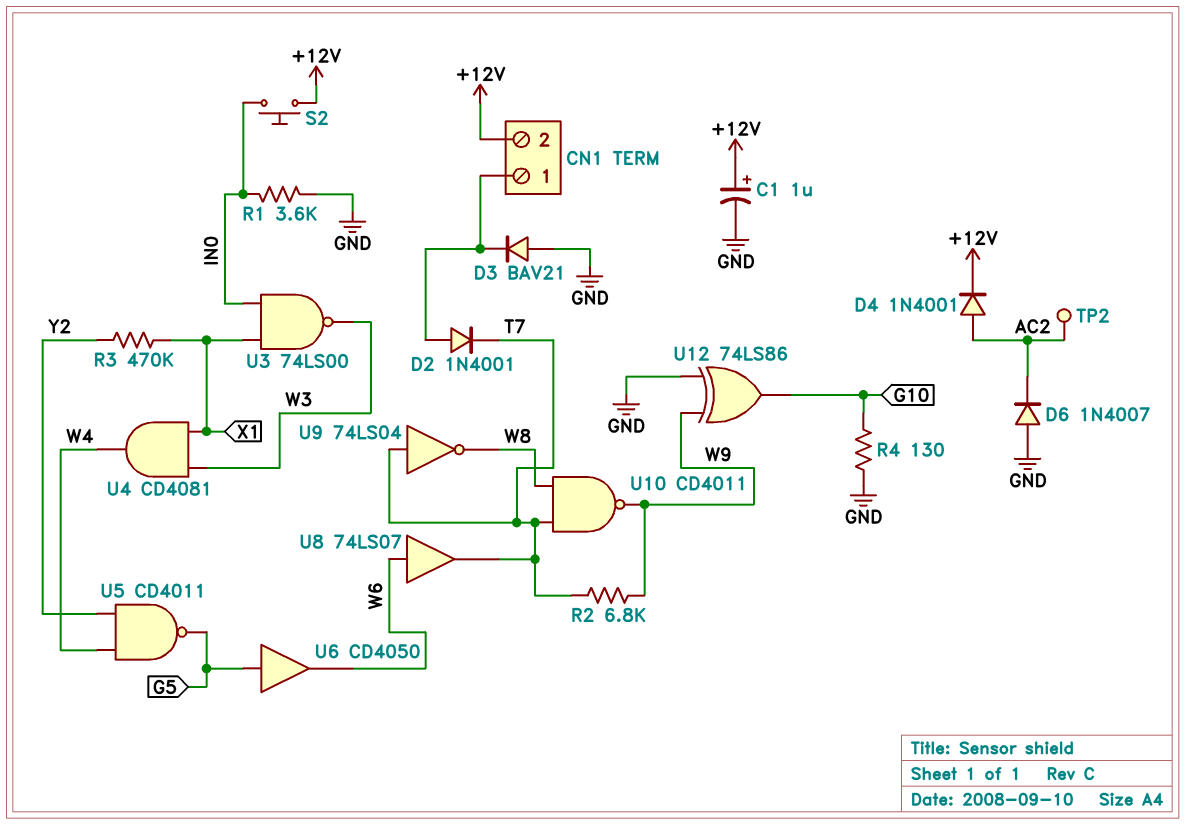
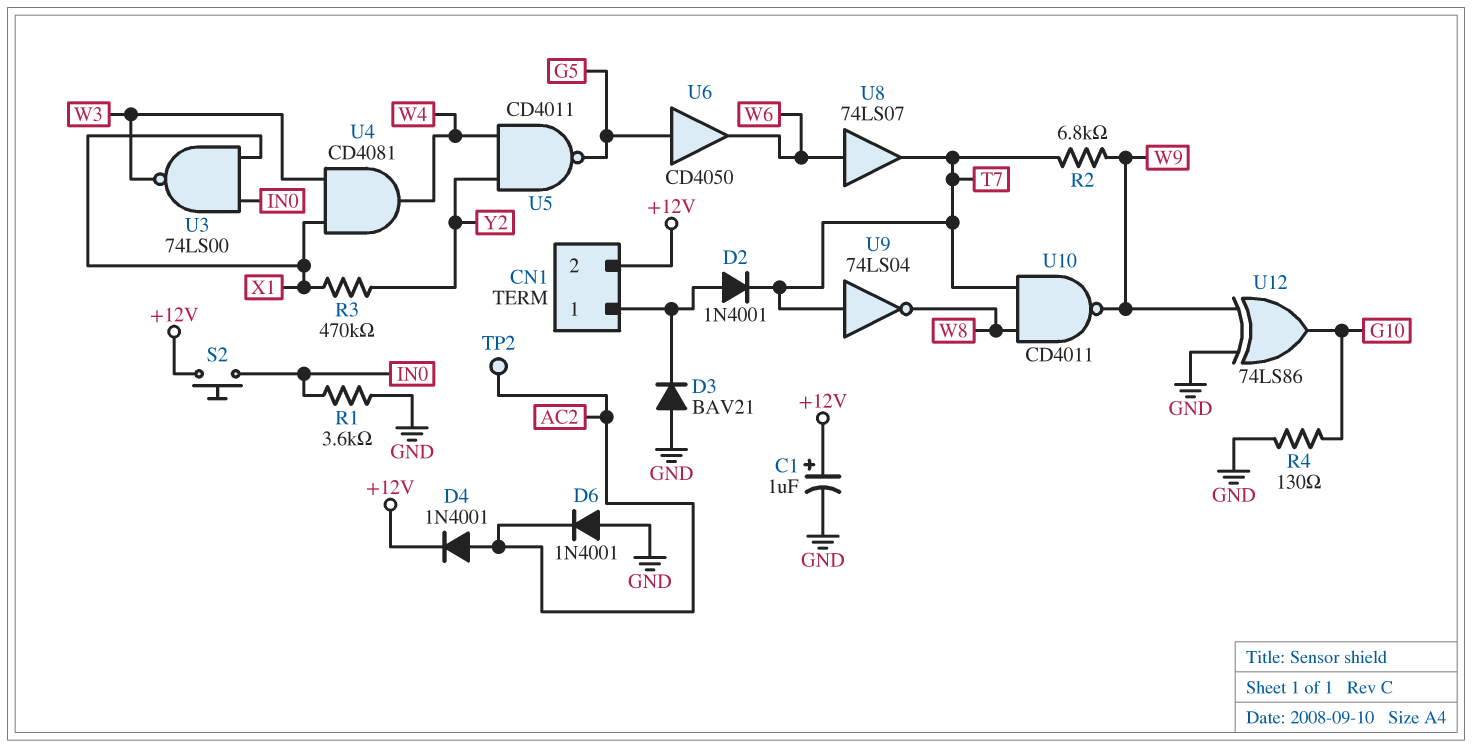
D6: diode 1N4007 (A GND, K AC2) -> diode 1N4001 (A GND, K AC2)

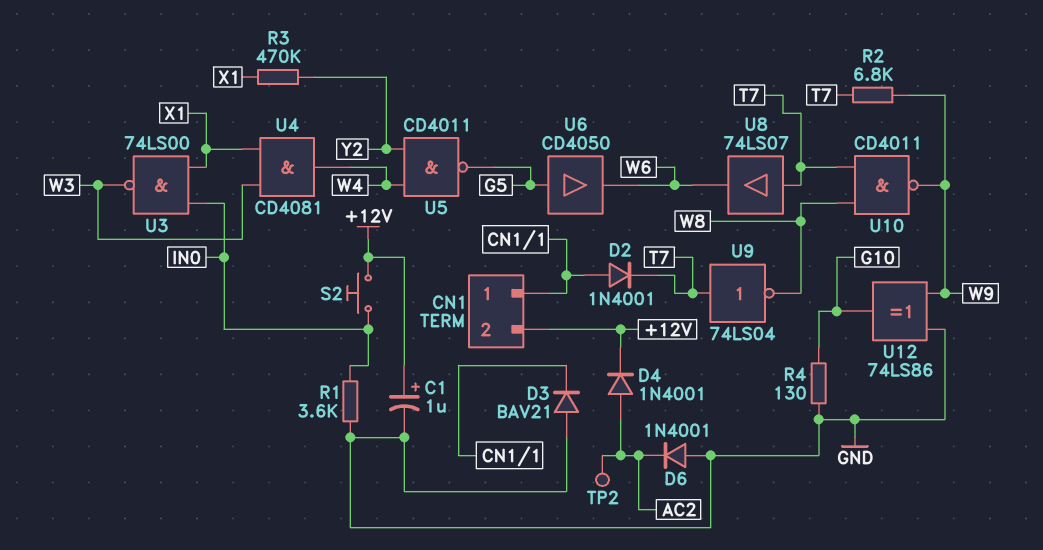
U8: buffer 74LS07 (in W6, out T7) -> buffer 74LS07 (in T7, out W6)

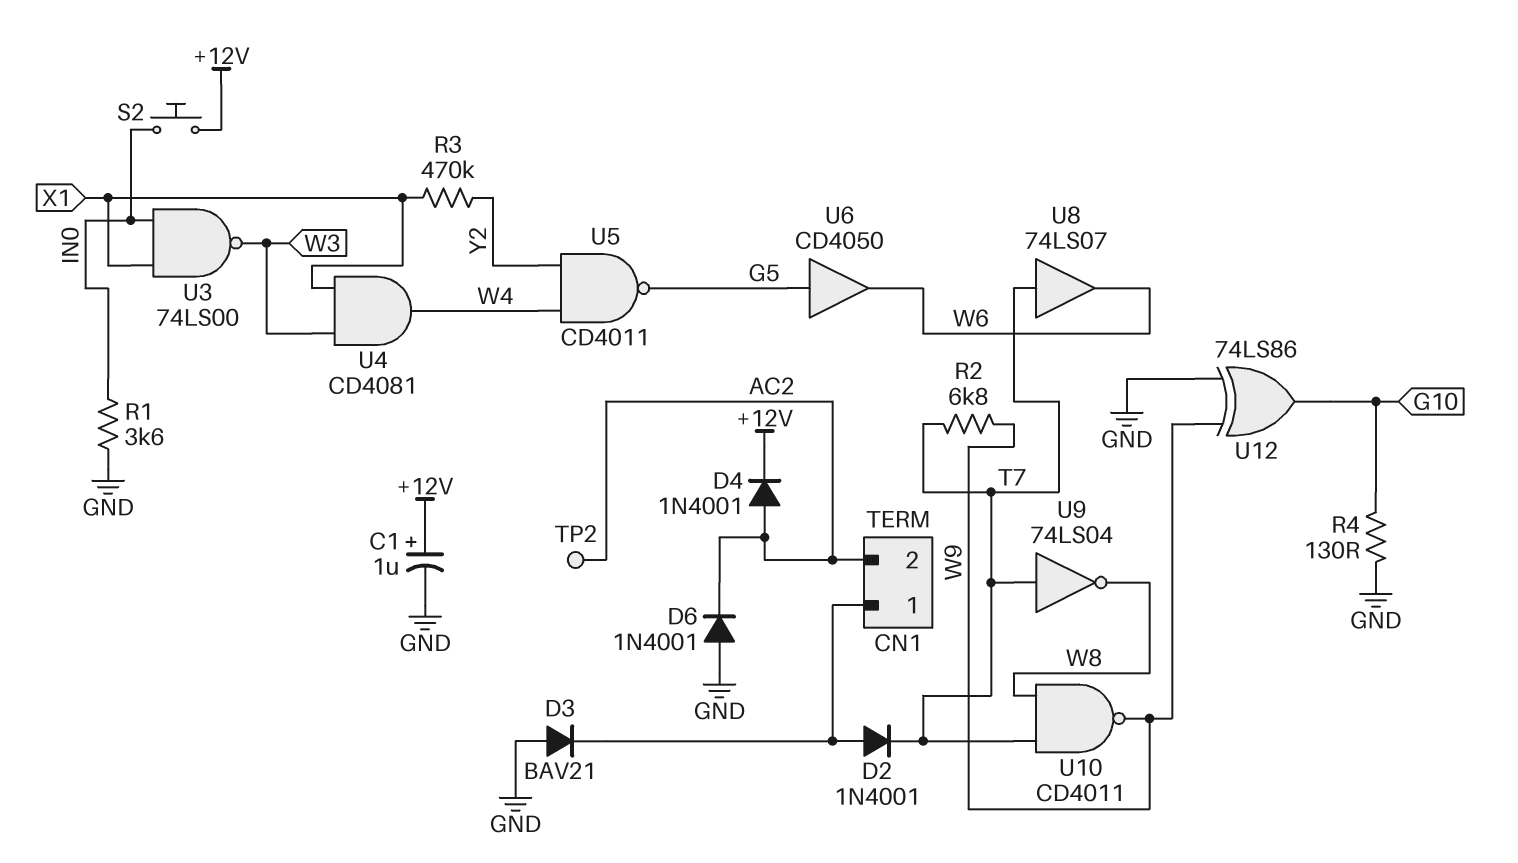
CN1 pin 2: +12V -> AC2

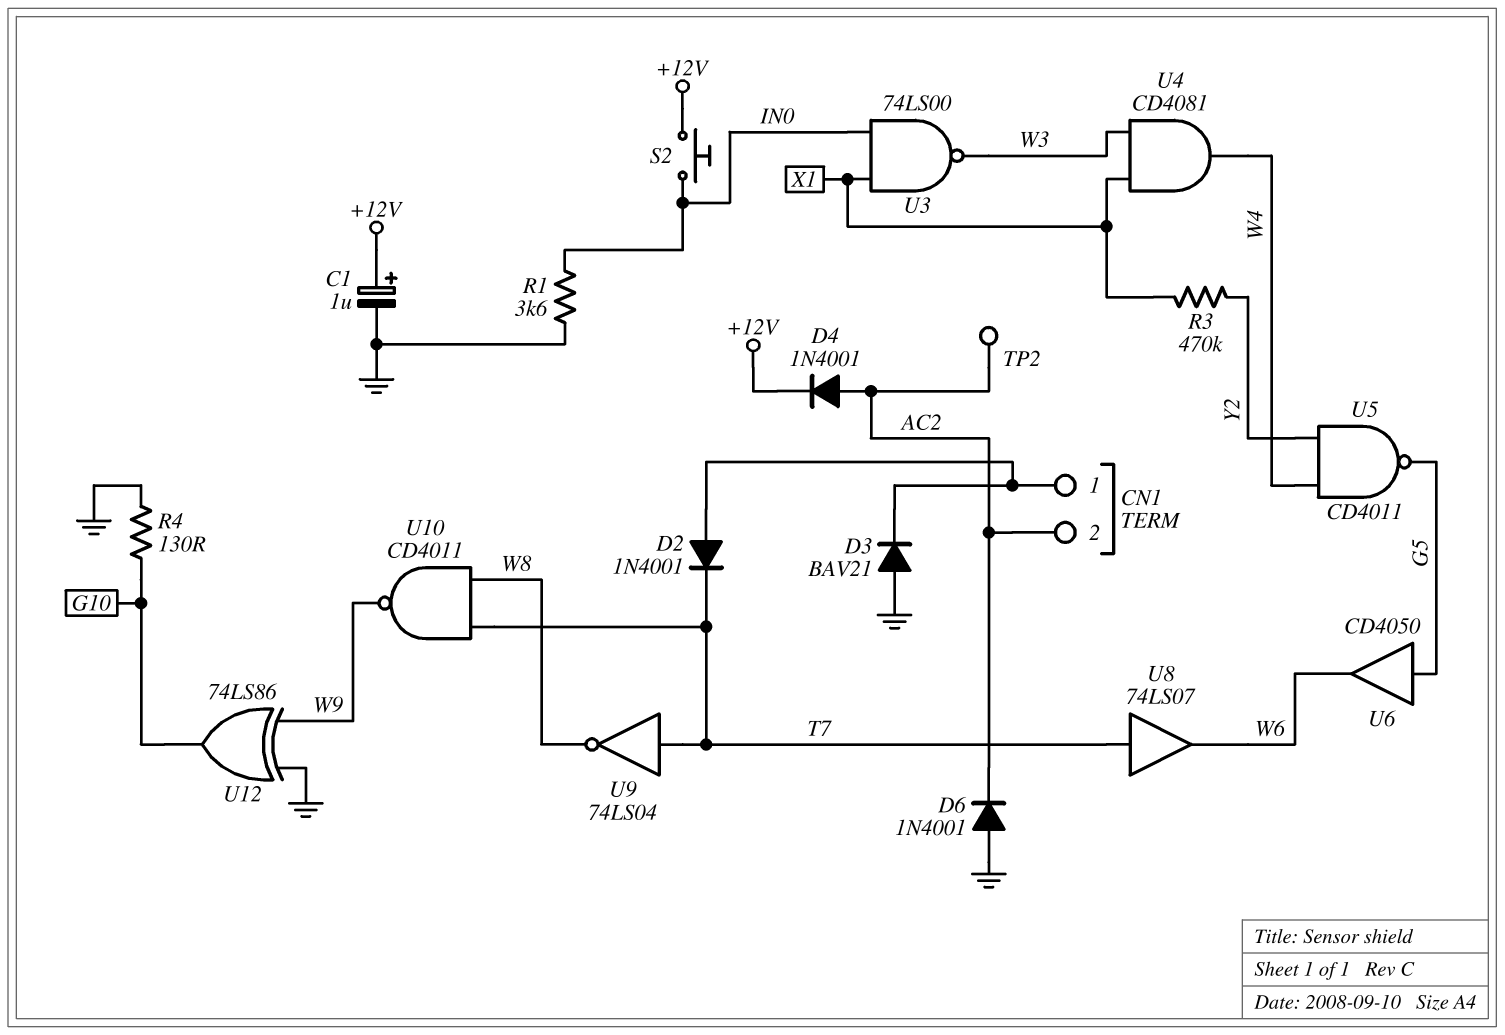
R2: 6.8k (T7, W9) -> none

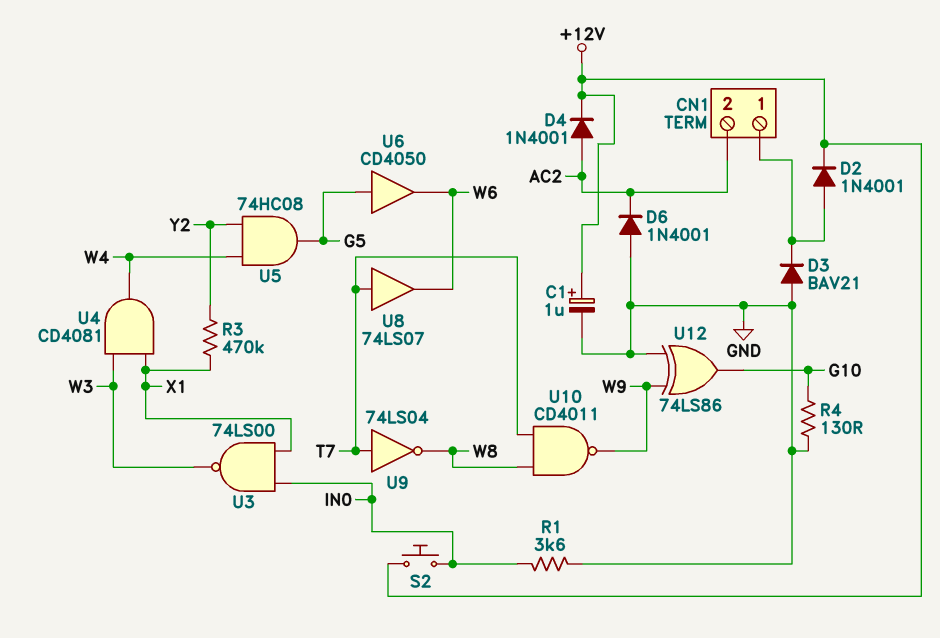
D2: diode 1N4001 (A CN1/1, K T7) -> diode 1N4001 (A CN1/1, K +12V)
TP2: test point (AC2) -> none
U5: NAND CD4011 (in W4, in Y2, out G5) -> AND 74HC08 (in W4, in Y2, out G5)

